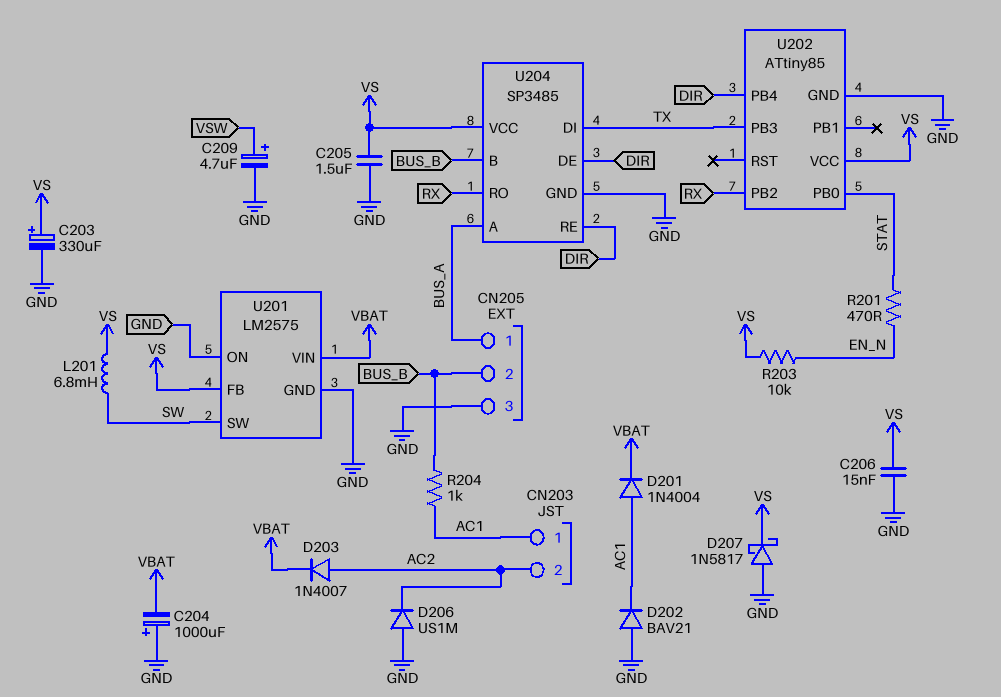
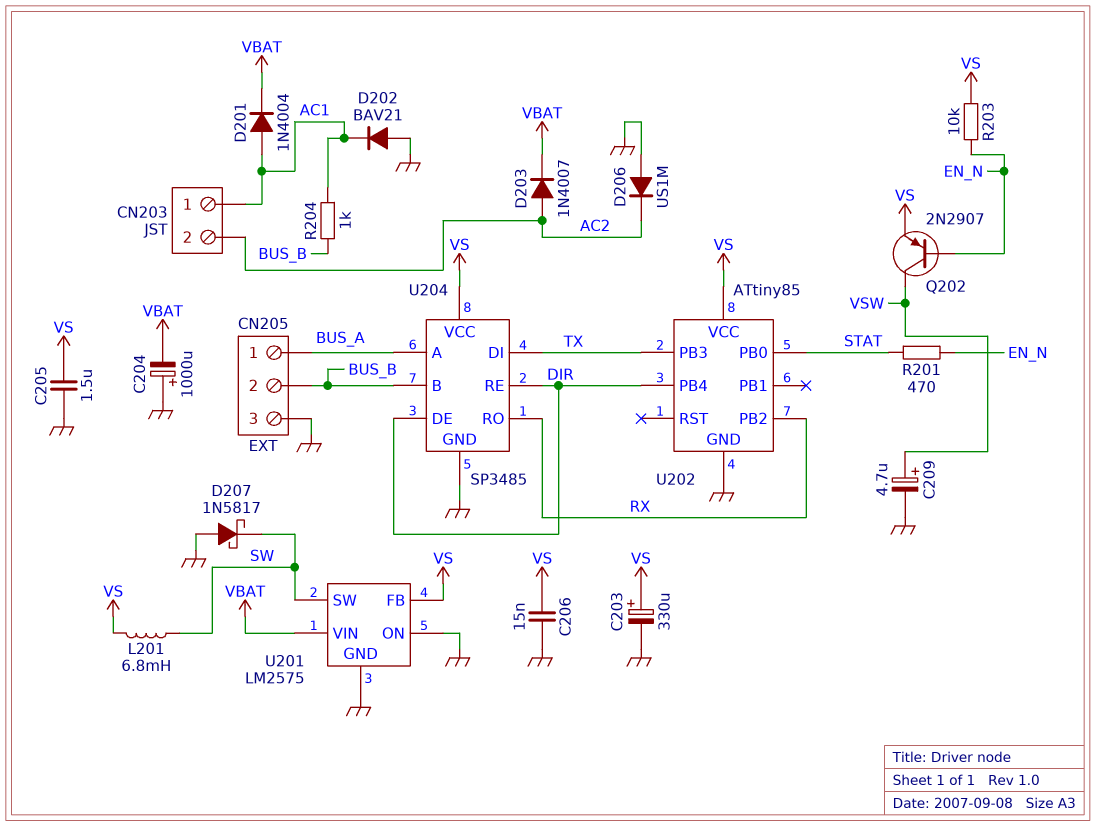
D207: schottky 1N5817 (A GND, K VS) -> schottky 1N5817 (A GND, K SW)
Q202: none -> PNP 2N2907 (B EN_N, C VSW, E VS)

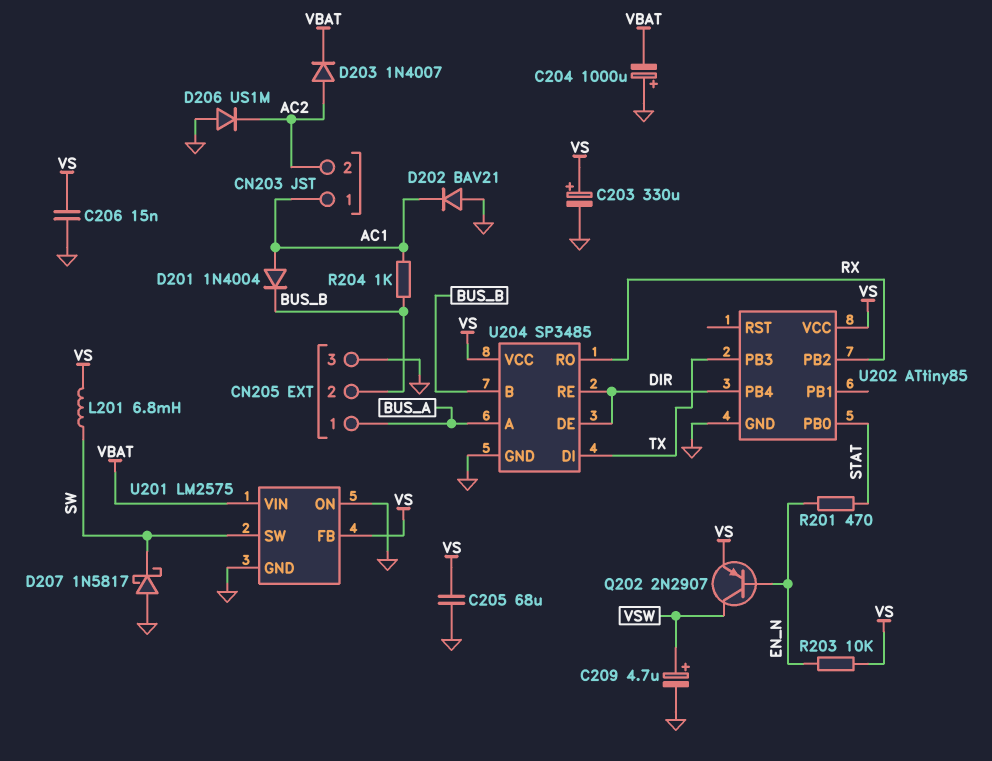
C205: 1.5uF (GND, VS) -> 68uF (GND, VS)
D201: diode 1N4004 (A AC1, K VBAT) -> diode 1N4004 (A AC1, K BUS_B)

